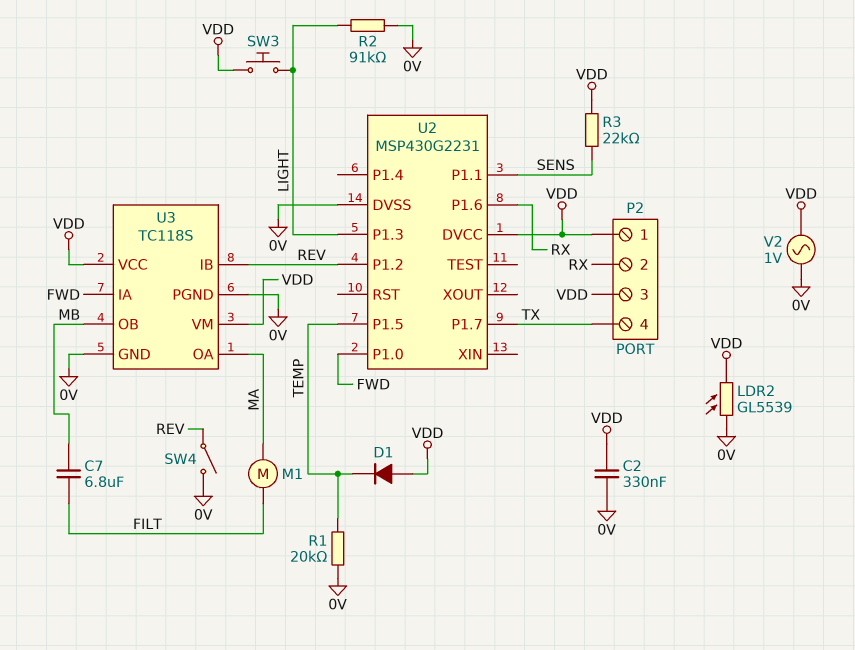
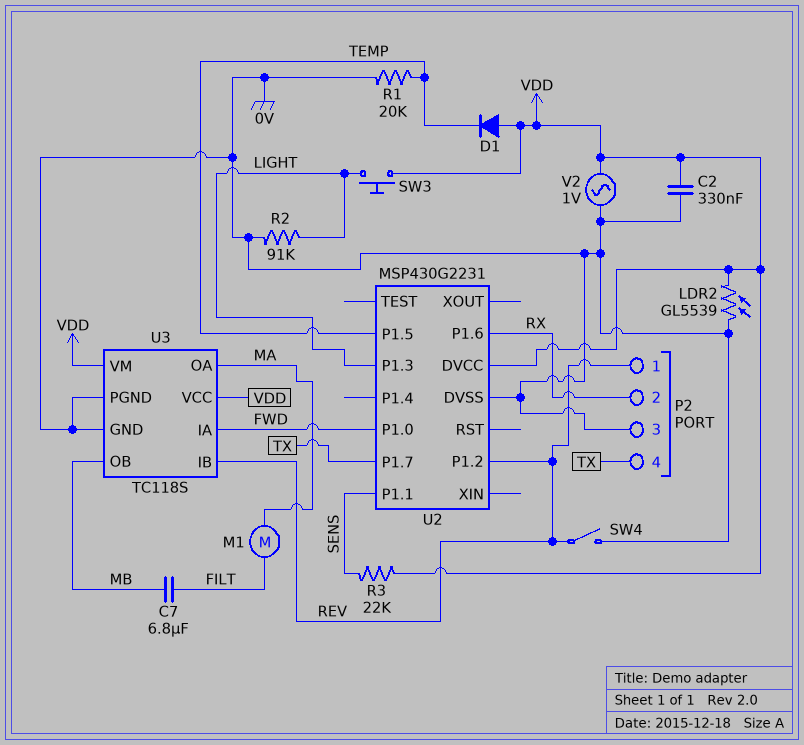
P2 pin 1: VDD -> REV
P2 pin 3: VDD -> 0V

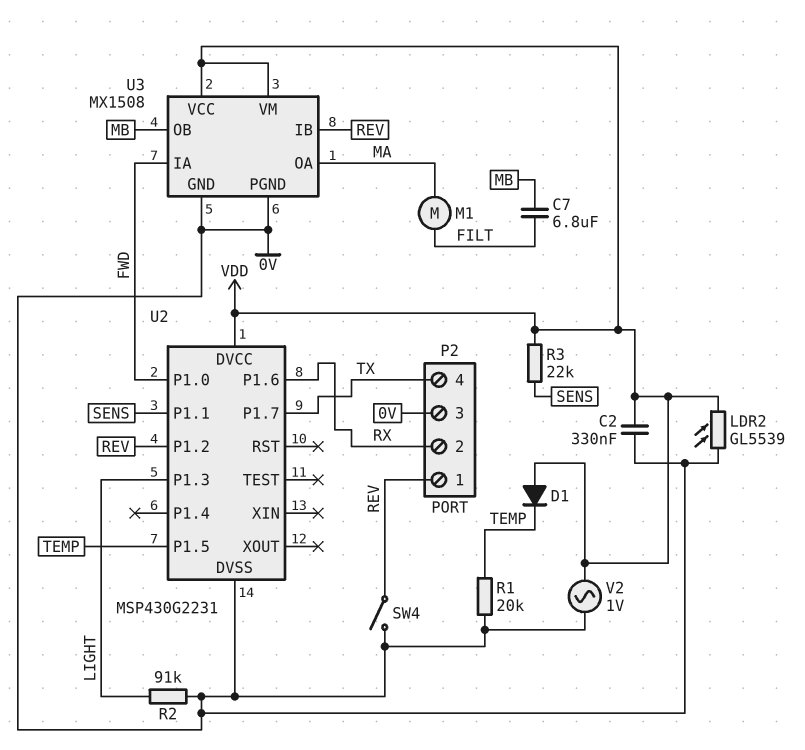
SW3: button (LIGHT, VDD) -> none
U3: TC118S -> MX1508

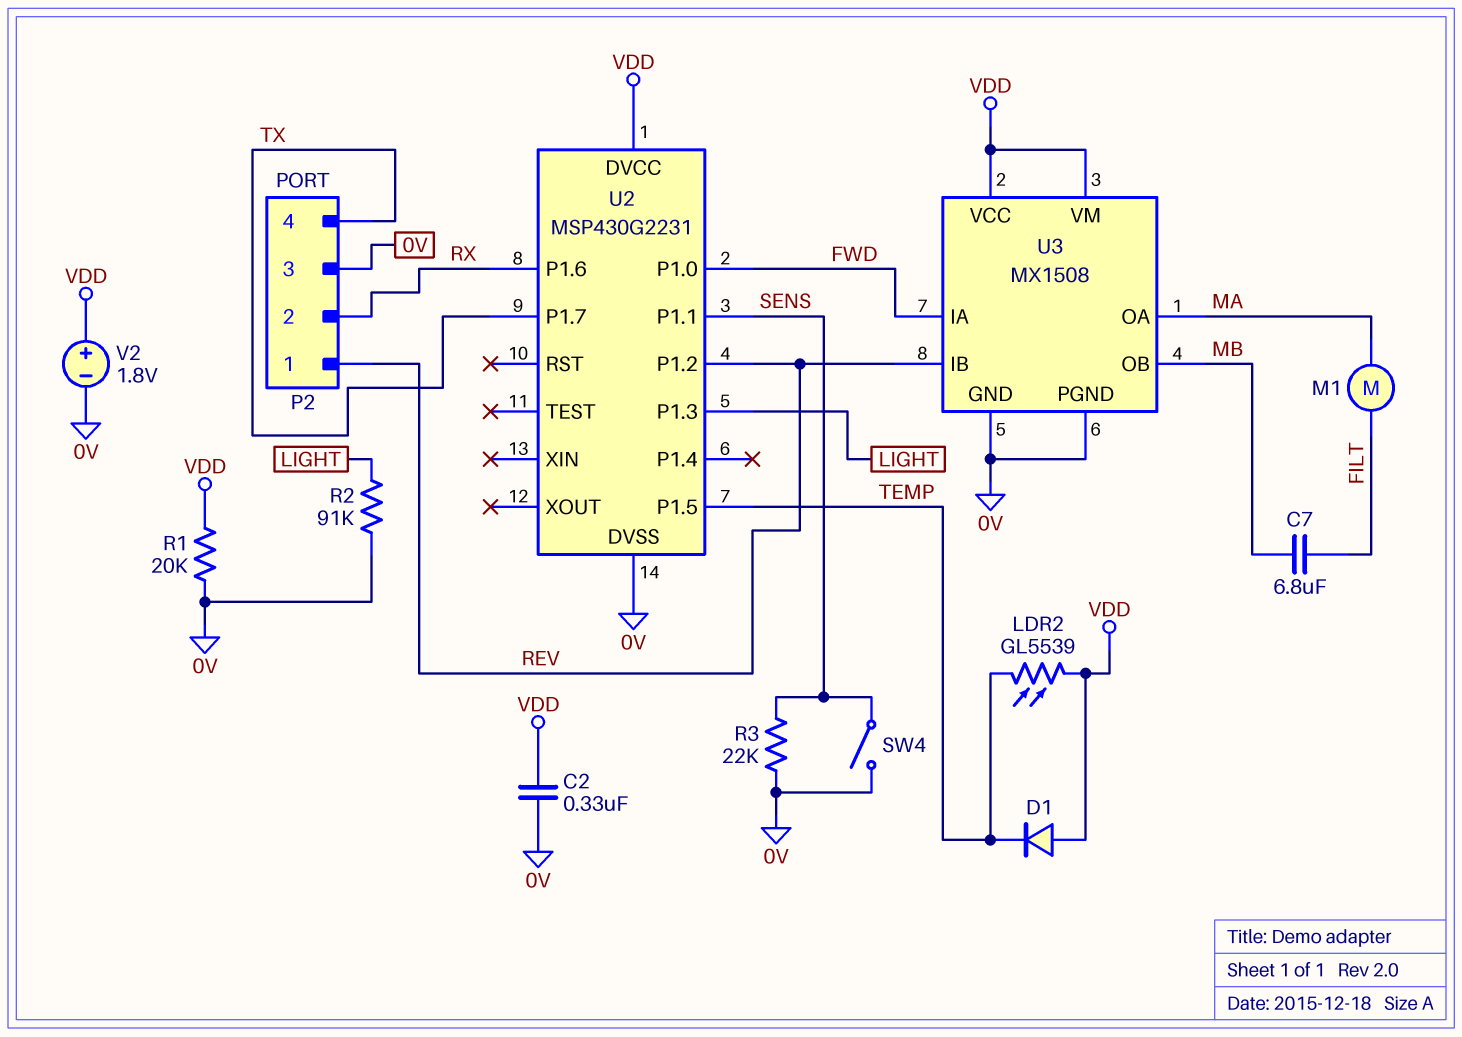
LDR2: GL5539 (0V, VDD) -> GL5539 (TEMP, VDD)
R1: 20k (0V, TEMP) -> 20k (0V, VDD)
R3: 22k (SENS, VDD) -> 22k (0V, SENS)
SW4: switch (0V, REV) -> switch (0V, SENS)
V2: AC 1V (0V, VDD) -> 1.8V (plus VDD, minus 0V)

